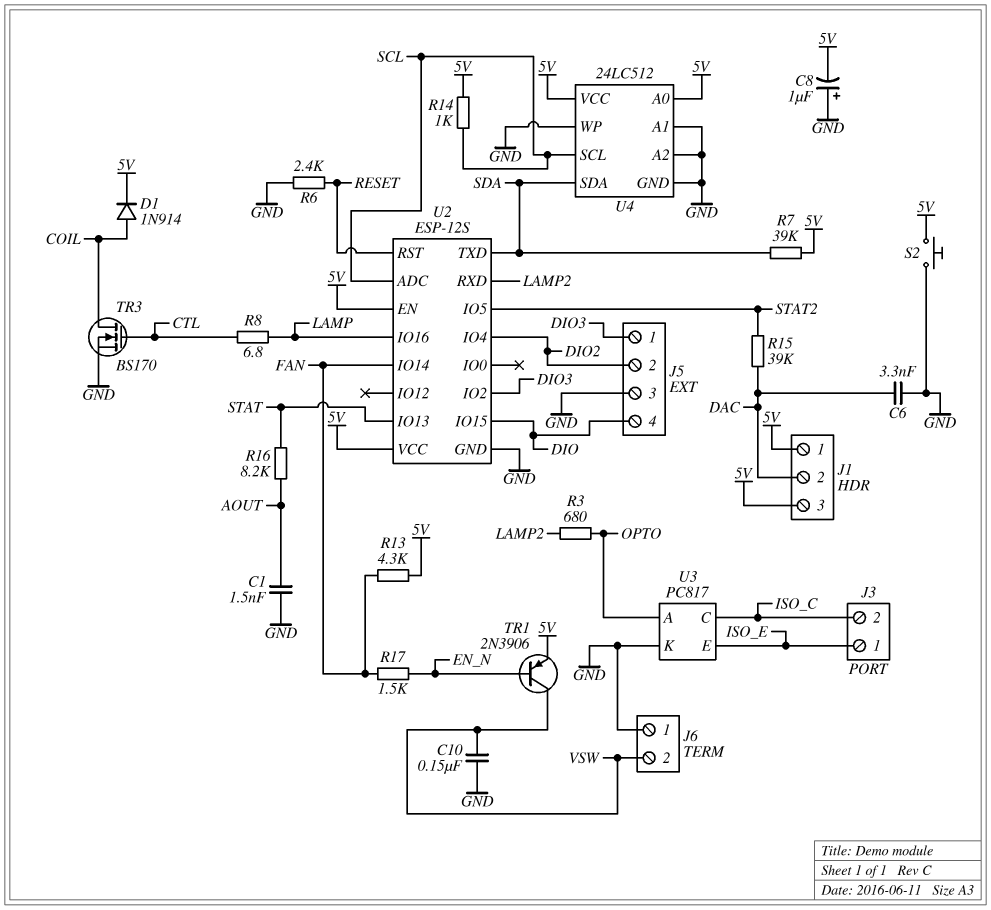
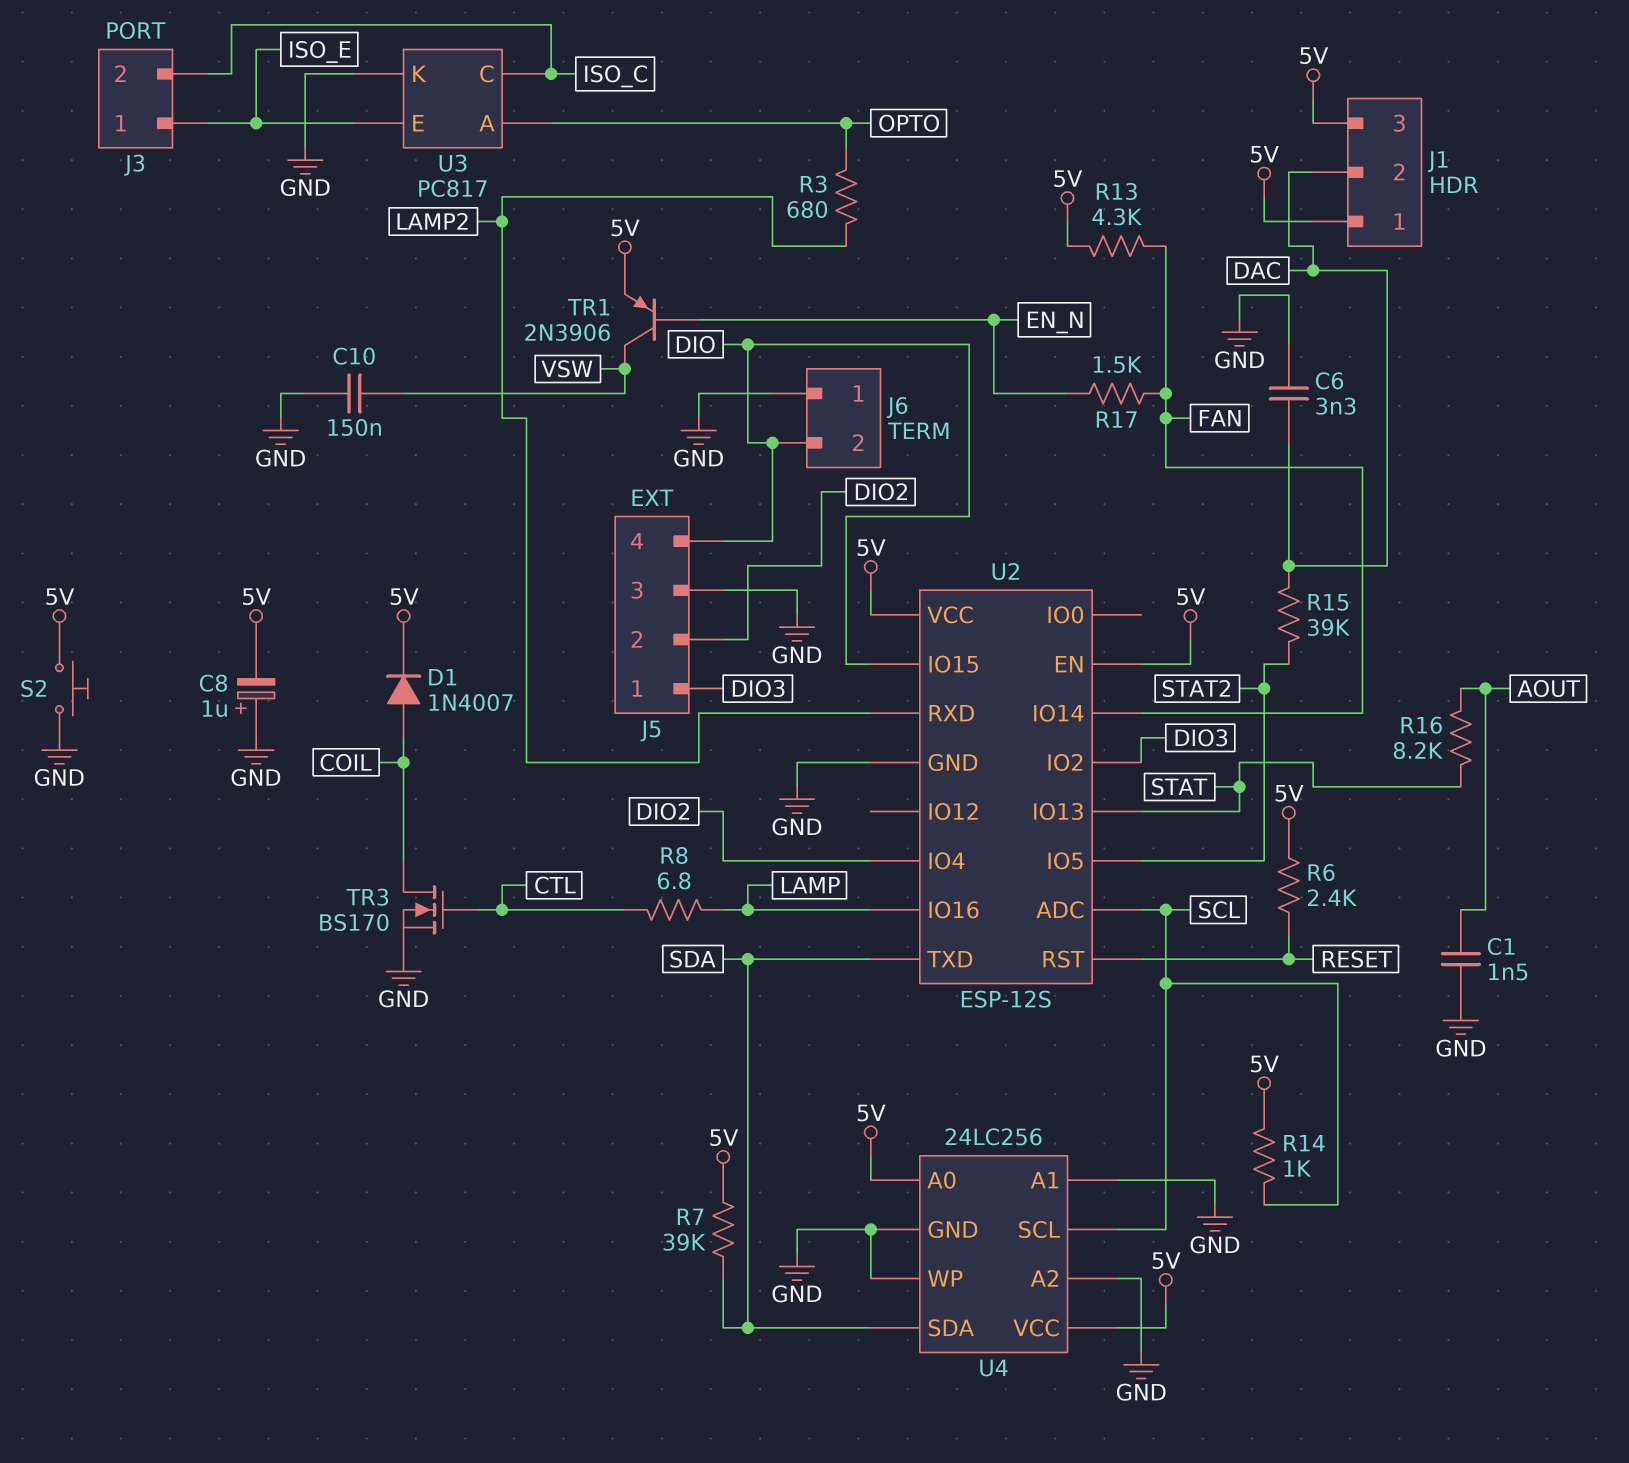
D1: diode 1N914 (A COIL, K 5V) -> diode 1N4007 (A COIL, K 5V)
J6 pin 2: VSW -> DIO
R6: 2.4k (GND, RESET) -> 2.4k (5V, RESET)
U4: 24LC512 -> 24LC256

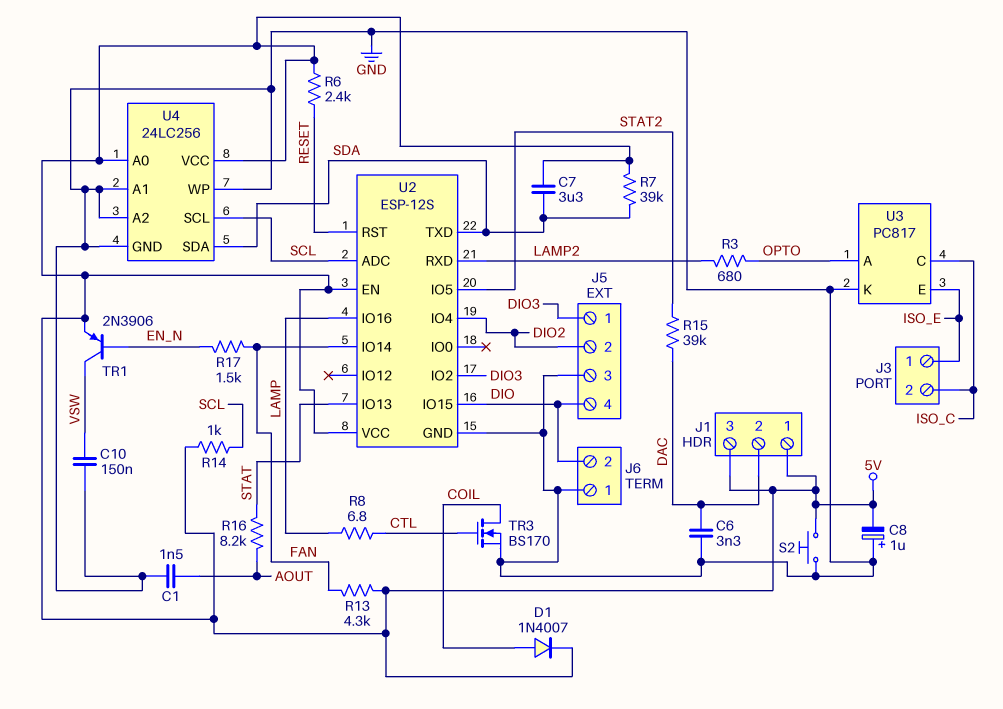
C7: none -> 3.3uF (5V, SDA)

